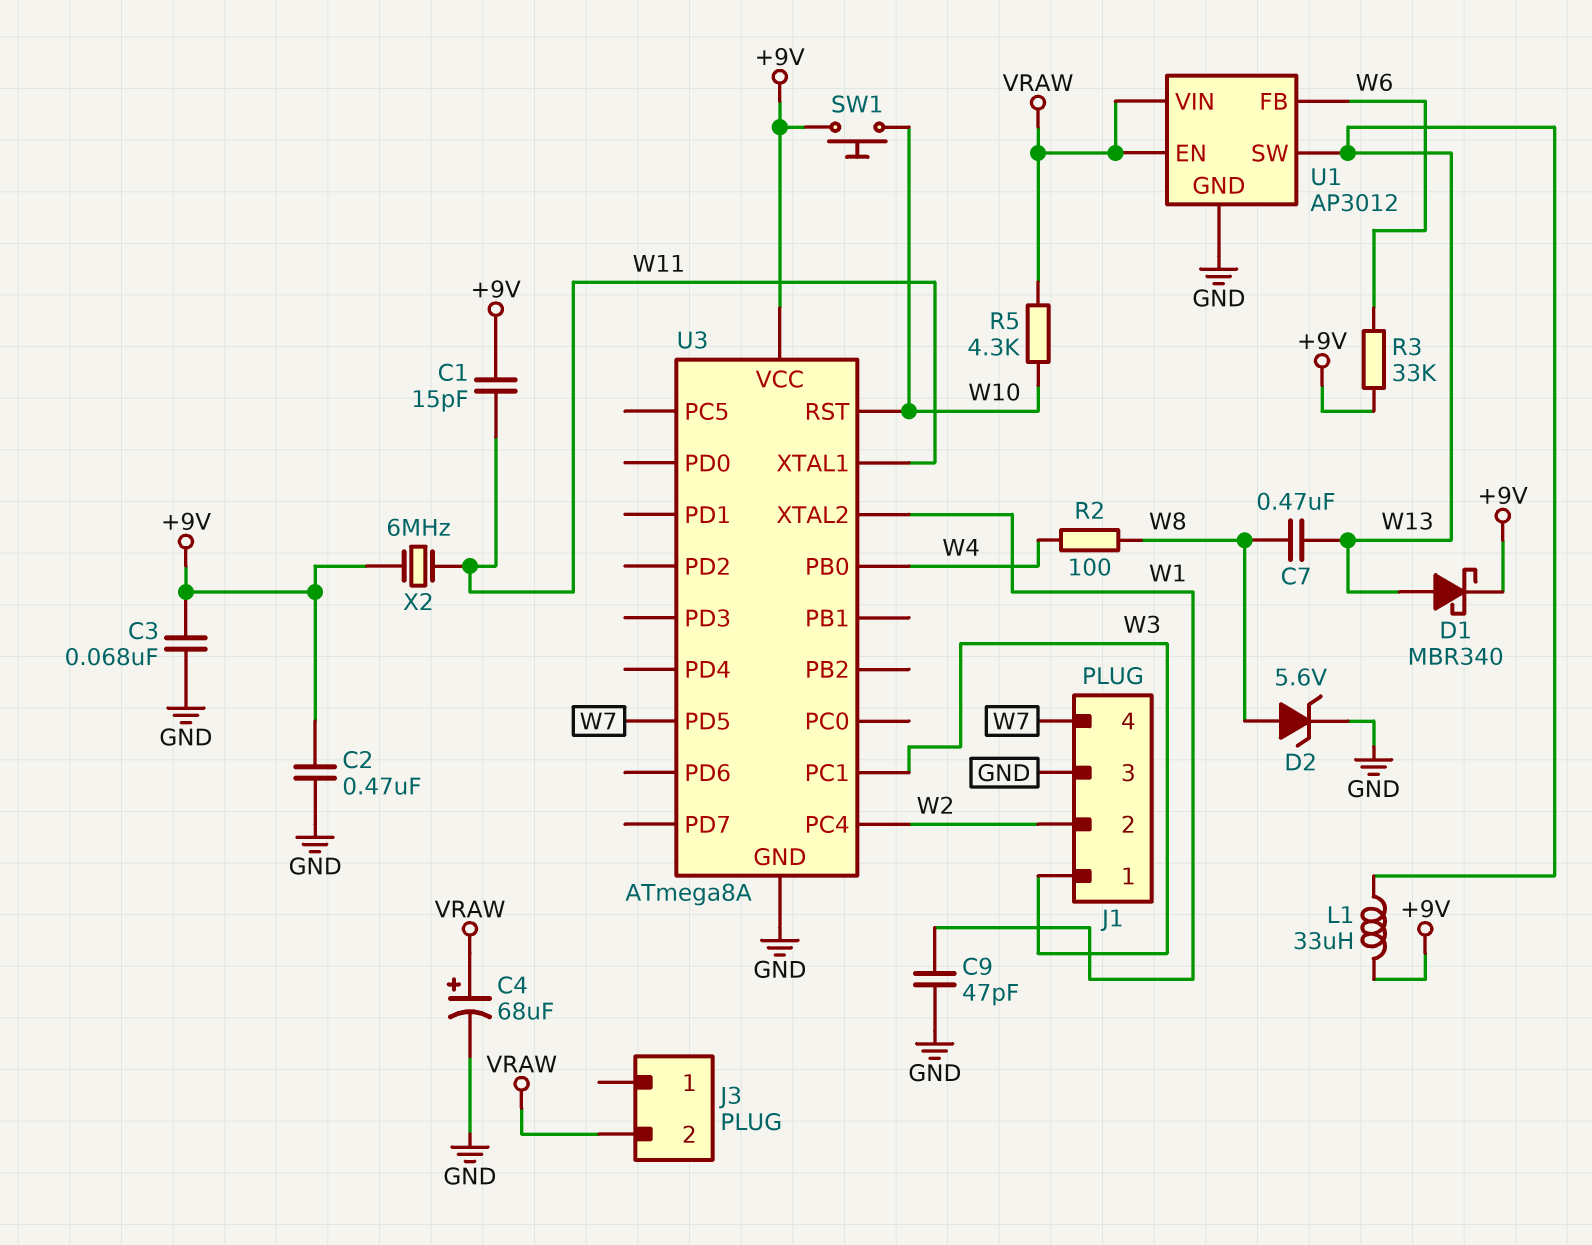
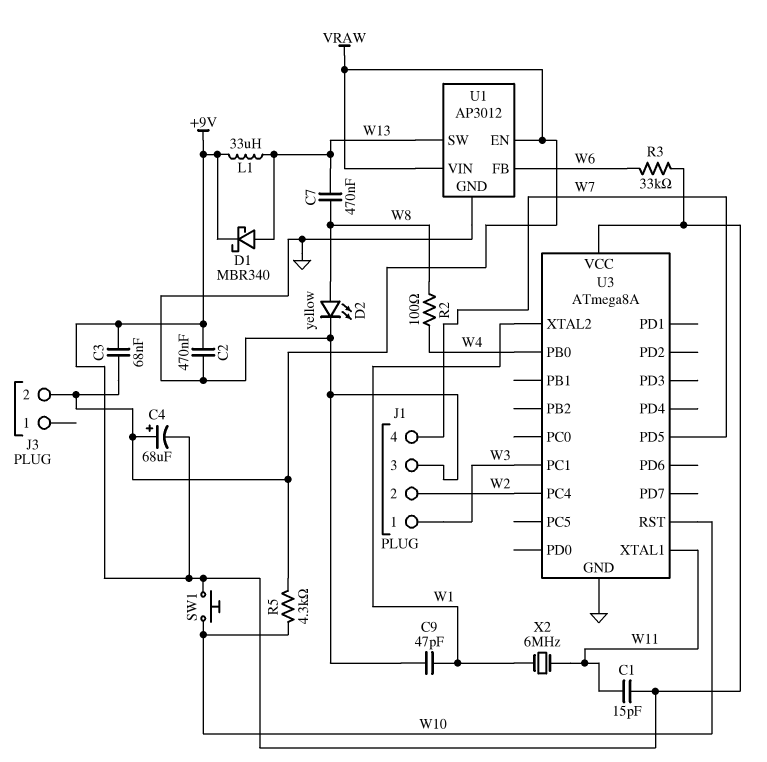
C3: 68nF (+9V, GND) -> 68nF (+9V, VRAW)
C4: 68uF (plus VRAW, minus GND) -> 68uF (plus VRAW, minus +9V)
D2: zener 5.6V (A W8, K GND) -> LED yellow (A W8, K GND)
X2: 6MHz (+9V, W11) -> 6MHz (W1, W11)

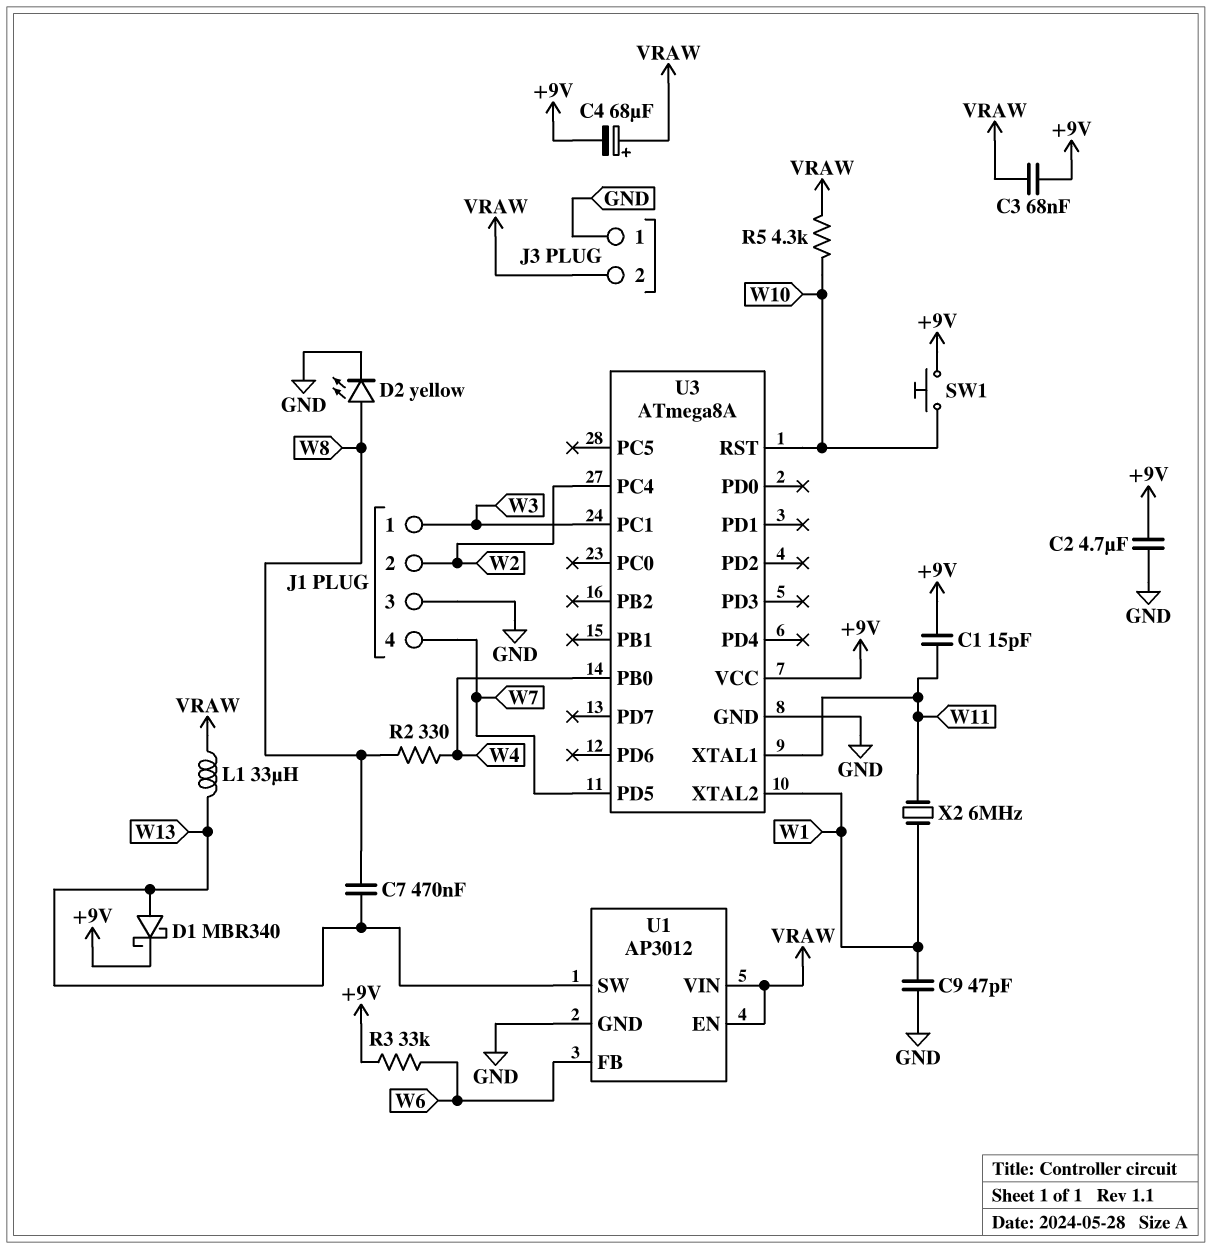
C2: 470nF (+9V, GND) -> 4.7uF (+9V, GND)
J3 pin 1: none -> GND
L1: 33uH (+9V, W13) -> 33uH (VRAW, W13)
R2: 100 (W4, W8) -> 330 (W4, W8)

